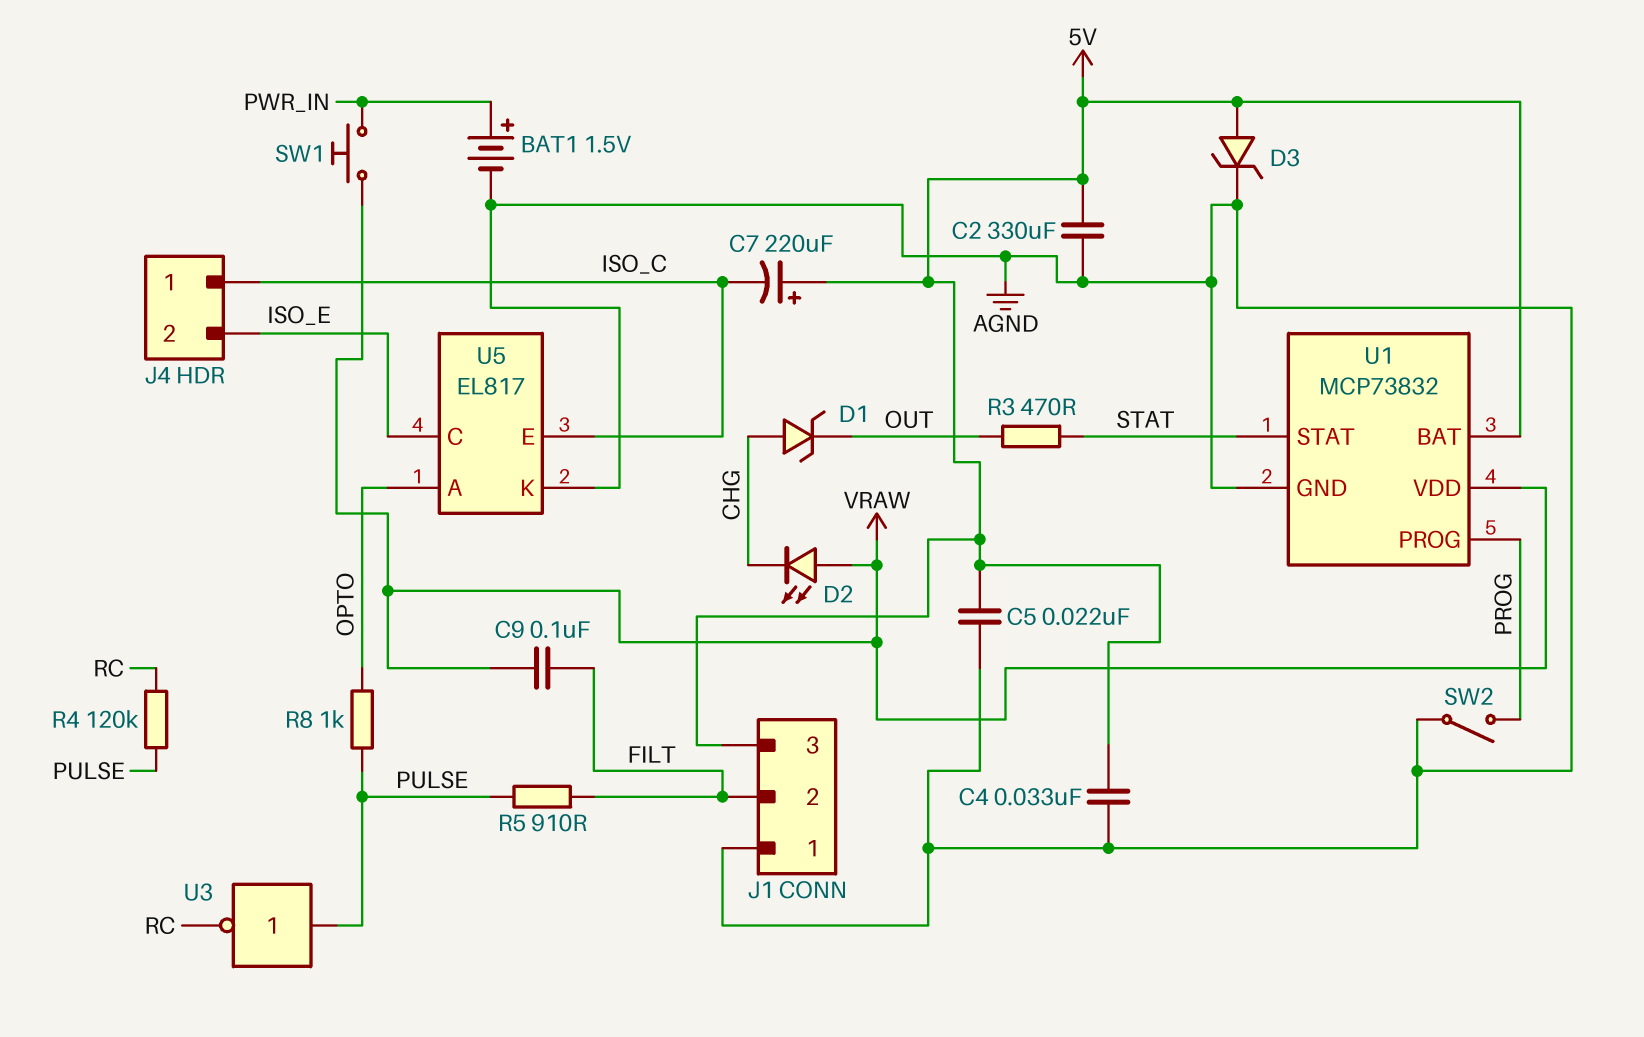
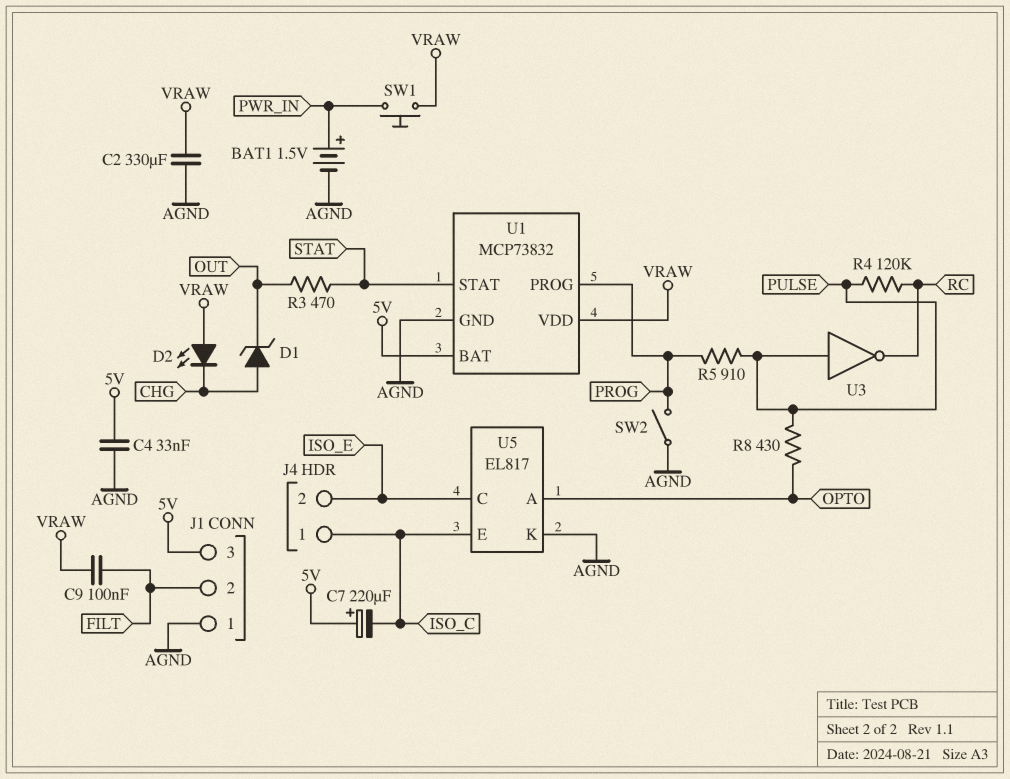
C2: 330uF (5V, AGND) -> 330uF (AGND, VRAW)
C5: 22nF (5V, AGND) -> none
D3: zener (A 5V, K AGND) -> none
R5: 910 (FILT, PULSE) -> 910 (PROG, PULSE)
R8: 1k (OPTO, PULSE) -> 430 (OPTO, PULSE)

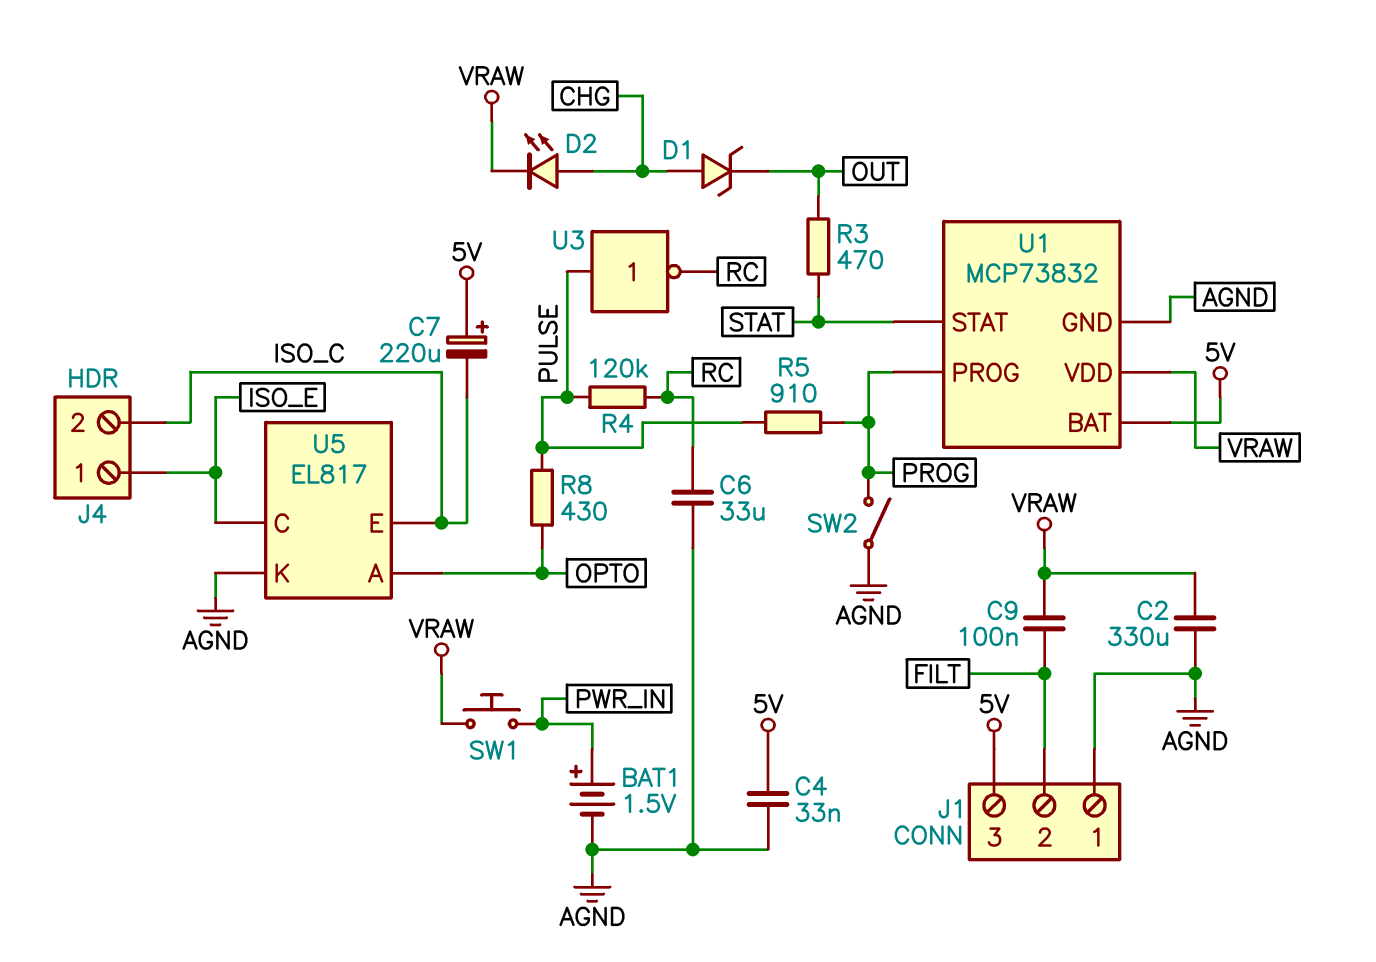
C6: none -> 33uF (AGND, RC)
D2: LED (A VRAW, K CHG) -> LED (A CHG, K VRAW)
J4 pin 1: ISO_C -> ISO_E
J4 pin 2: ISO_E -> ISO_C

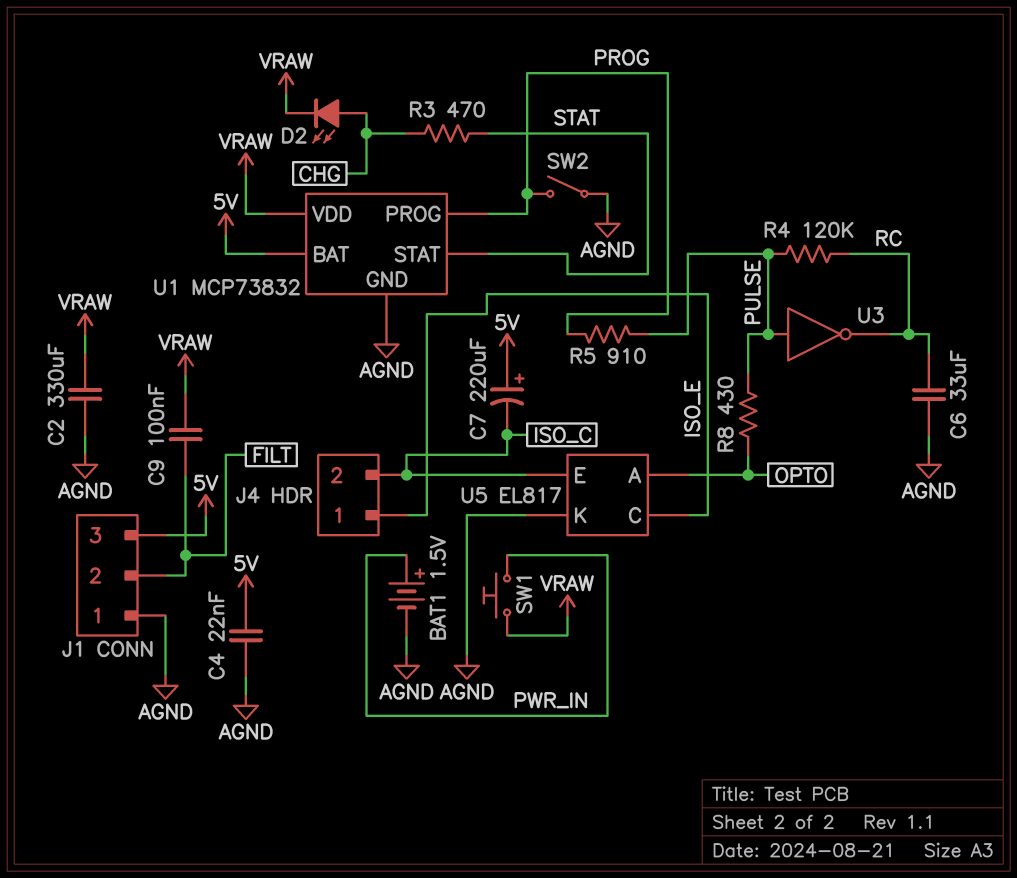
C4: 33nF (5V, AGND) -> 22nF (5V, AGND)
D1: zener (A CHG, K OUT) -> none
R3: 470 (OUT, STAT) -> 470 (CHG, STAT)

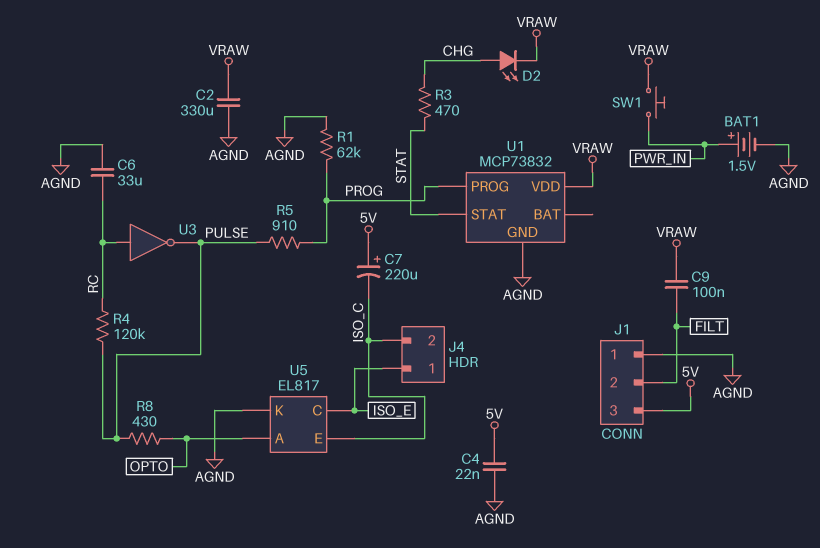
R1: none -> 62k (AGND, PROG)
SW2: switch (AGND, PROG) -> none
U1 pin BAT: 5V -> none
U3: NOT (in PULSE, out RC) -> NOT (in RC, out PULSE)

